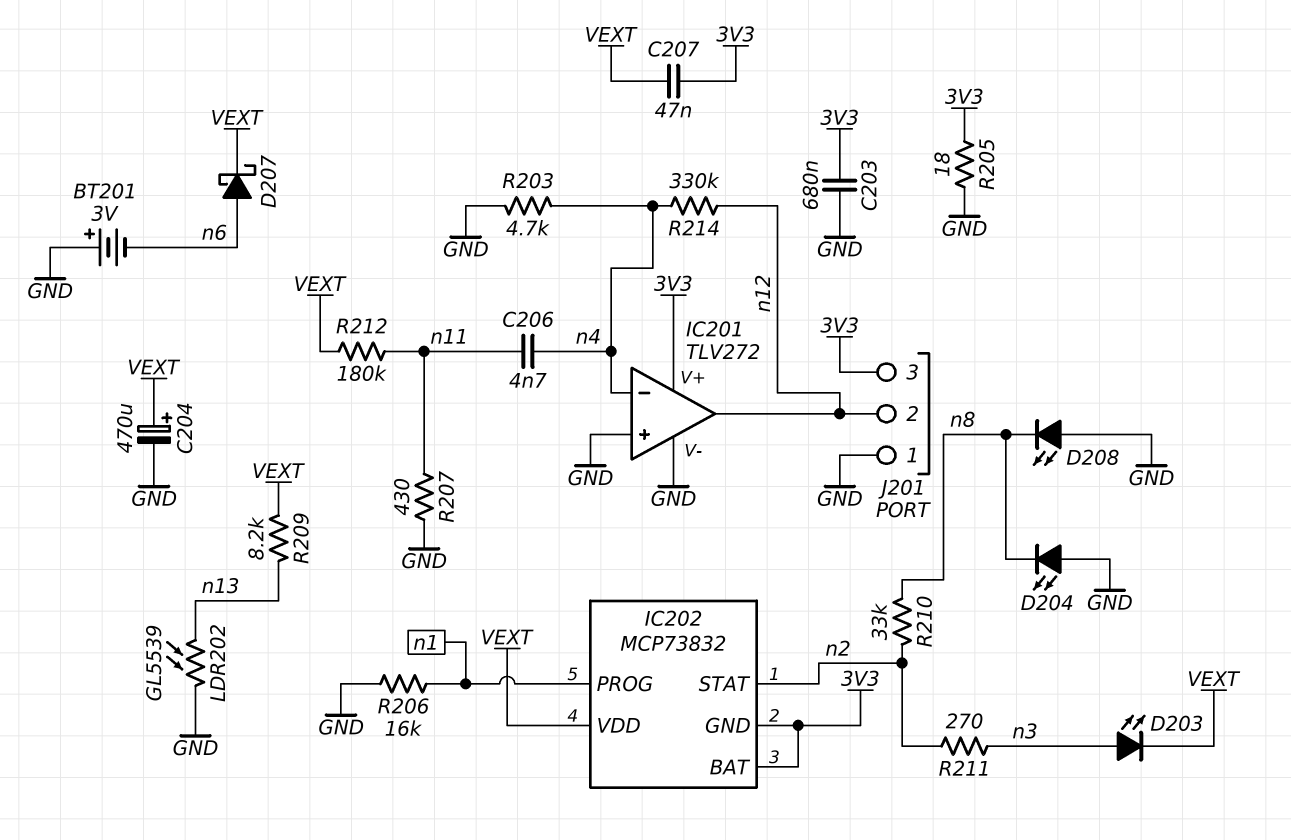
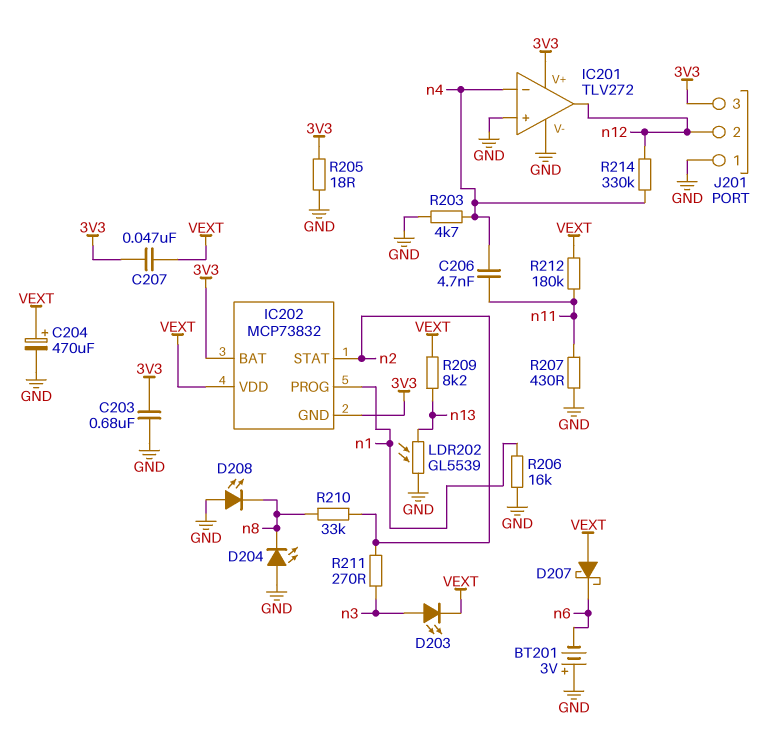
D207: schottky (A n6, K VEXT) -> schottky (A VEXT, K n6)

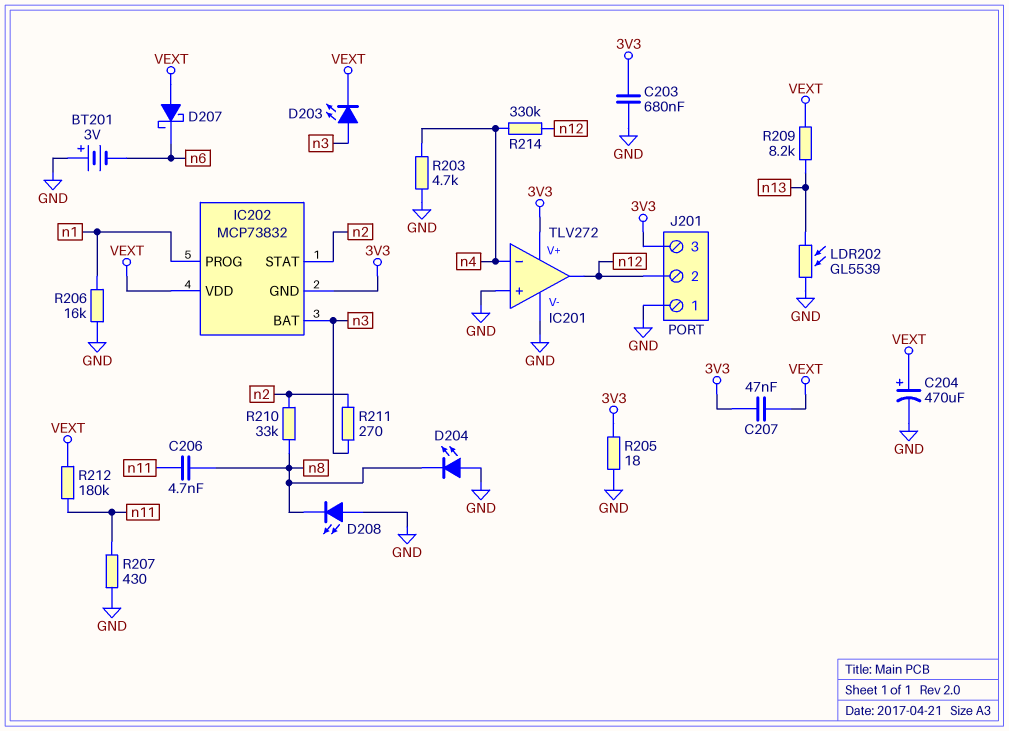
C206: 4.7nF (n4, n11) -> 4.7nF (n8, n11)
IC202 pin BAT: 3V3 -> n3

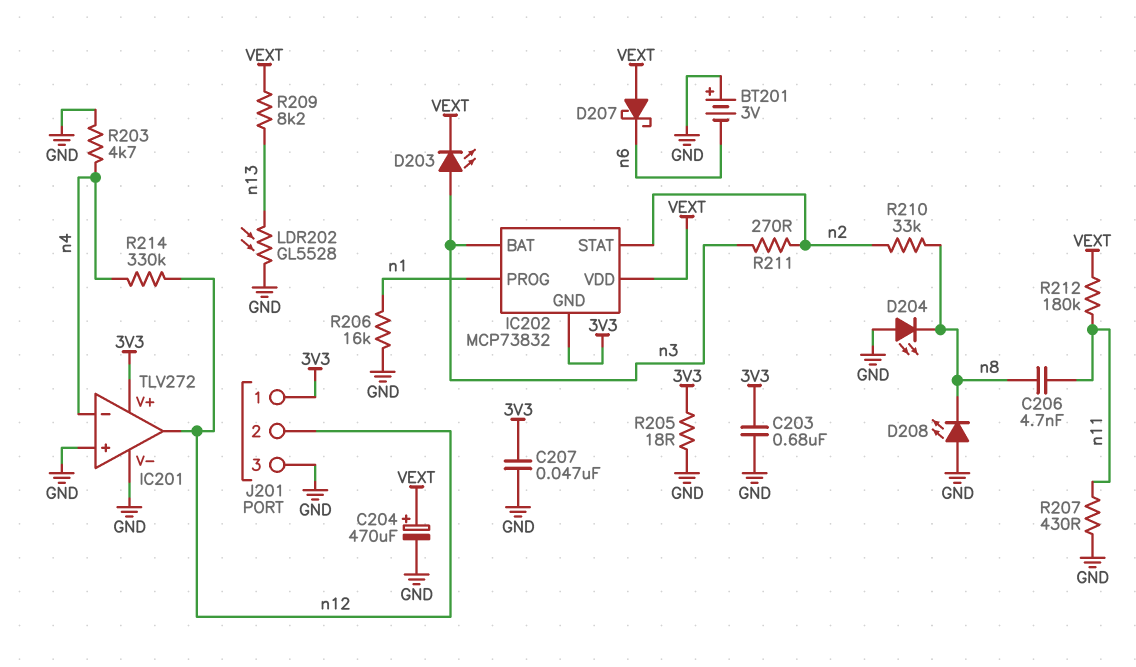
C207: 47nF (3V3, VEXT) -> 47nF (3V3, GND)
J201 pin 1: GND -> 3V3
J201 pin 3: 3V3 -> GND
LDR202: GL5539 (GND, n13) -> GL5528 (GND, n13)

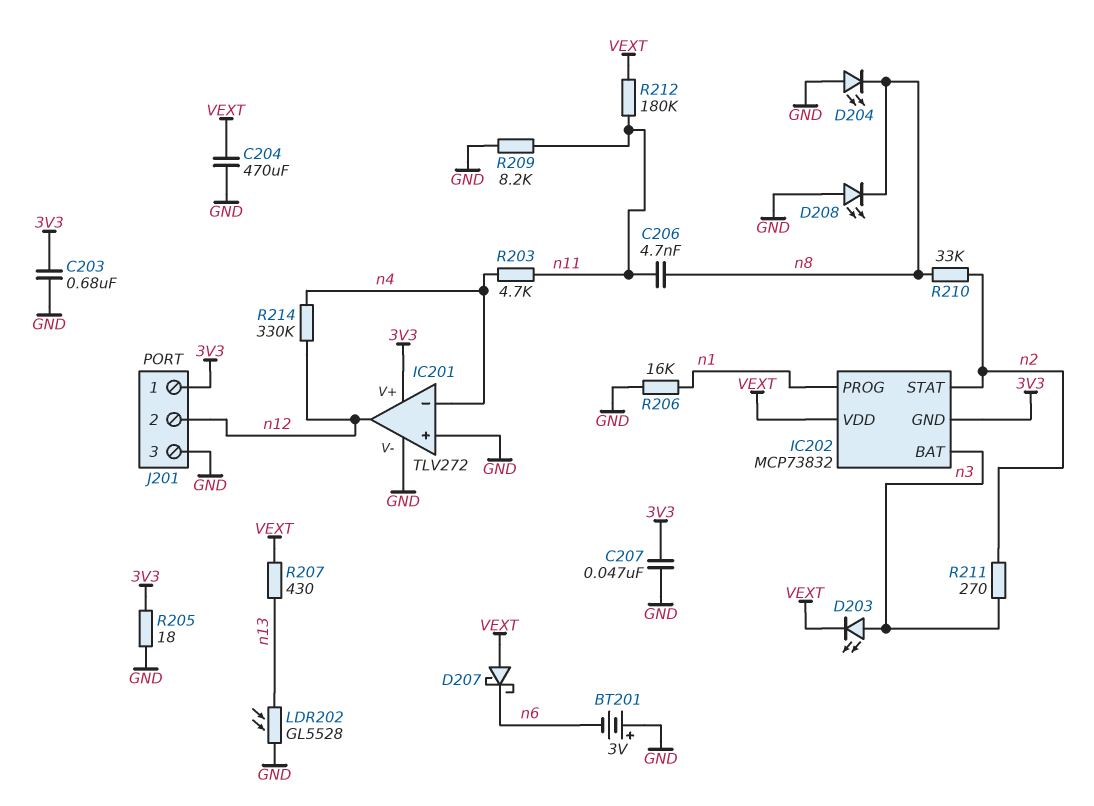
C204: 470uF (plus VEXT, minus GND) -> 470uF (GND, VEXT)
R203: 4.7k (GND, n4) -> 4.7k (n4, n11)
R207: 430 (GND, n11) -> 430 (VEXT, n13)
R209: 8.2k (VEXT, n13) -> 8.2k (GND, n11)

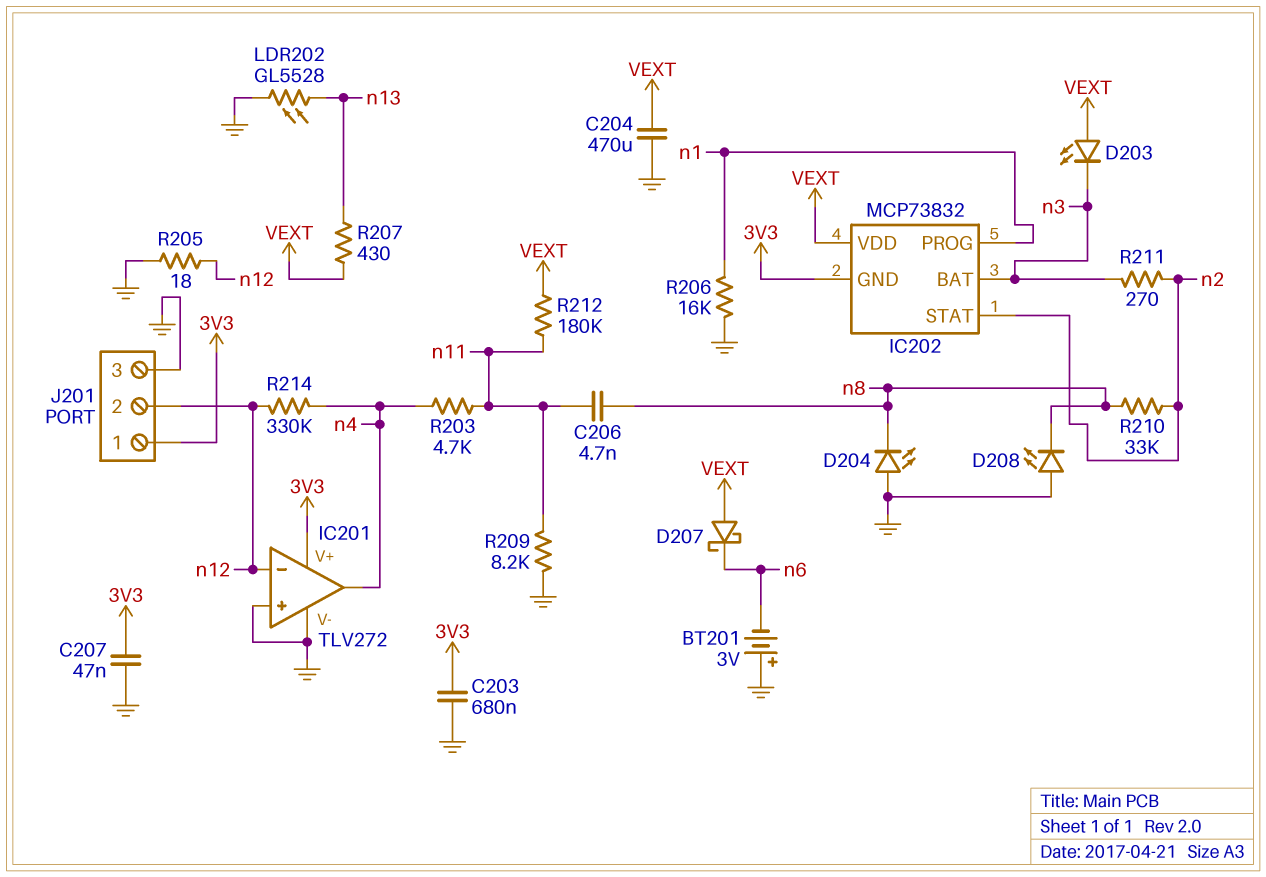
D203: LED (A n3, K VEXT) -> LED (A VEXT, K n3)
IC201 pin in-: n4 -> n12
IC201 pin out: n12 -> n4
R205: 18 (3V3, GND) -> 18 (GND, n12)

